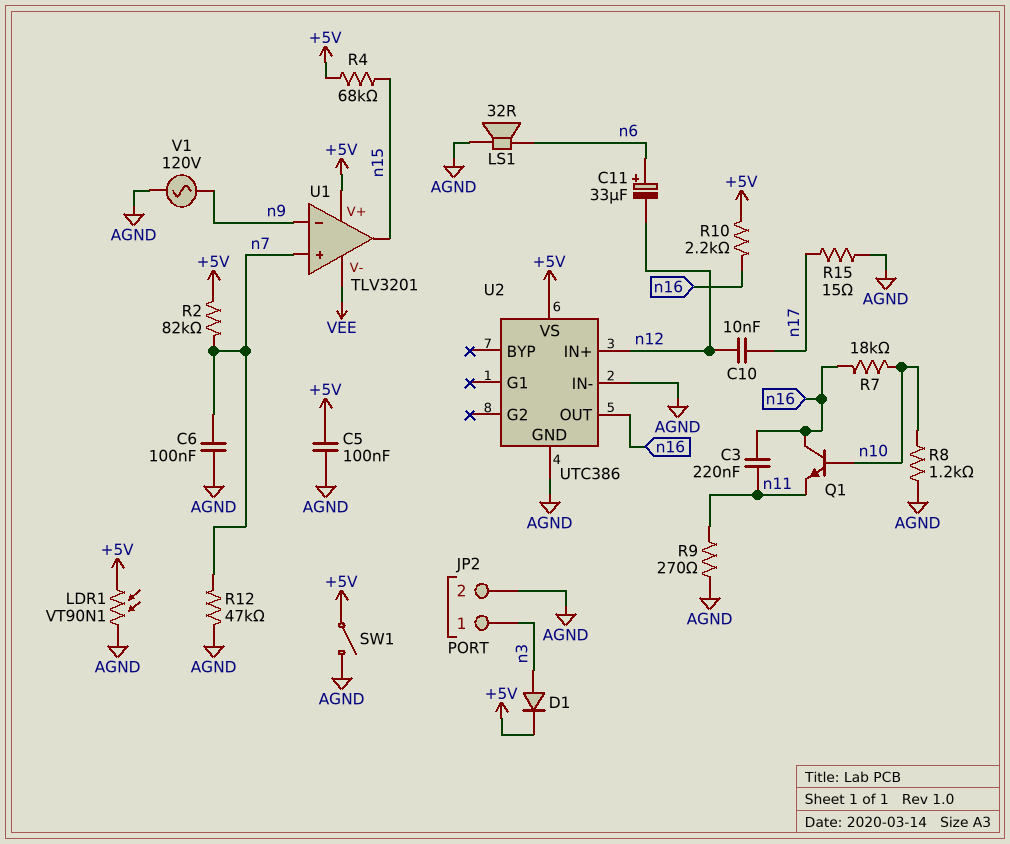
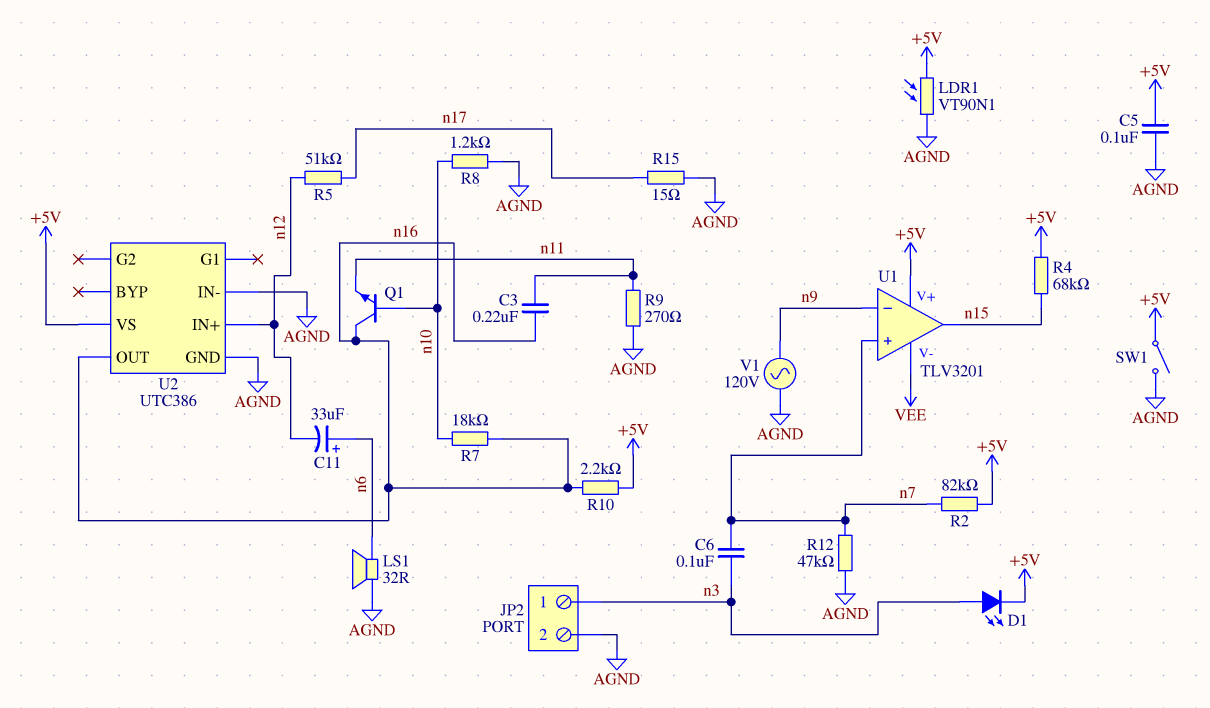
C6: 100nF (AGND, n7) -> 100nF (n3, n7)
C10: 10nF (n12, n17) -> none
D1: diode (A n3, K +5V) -> LED (A n3, K +5V)
R5: none -> 51k (n12, n17)

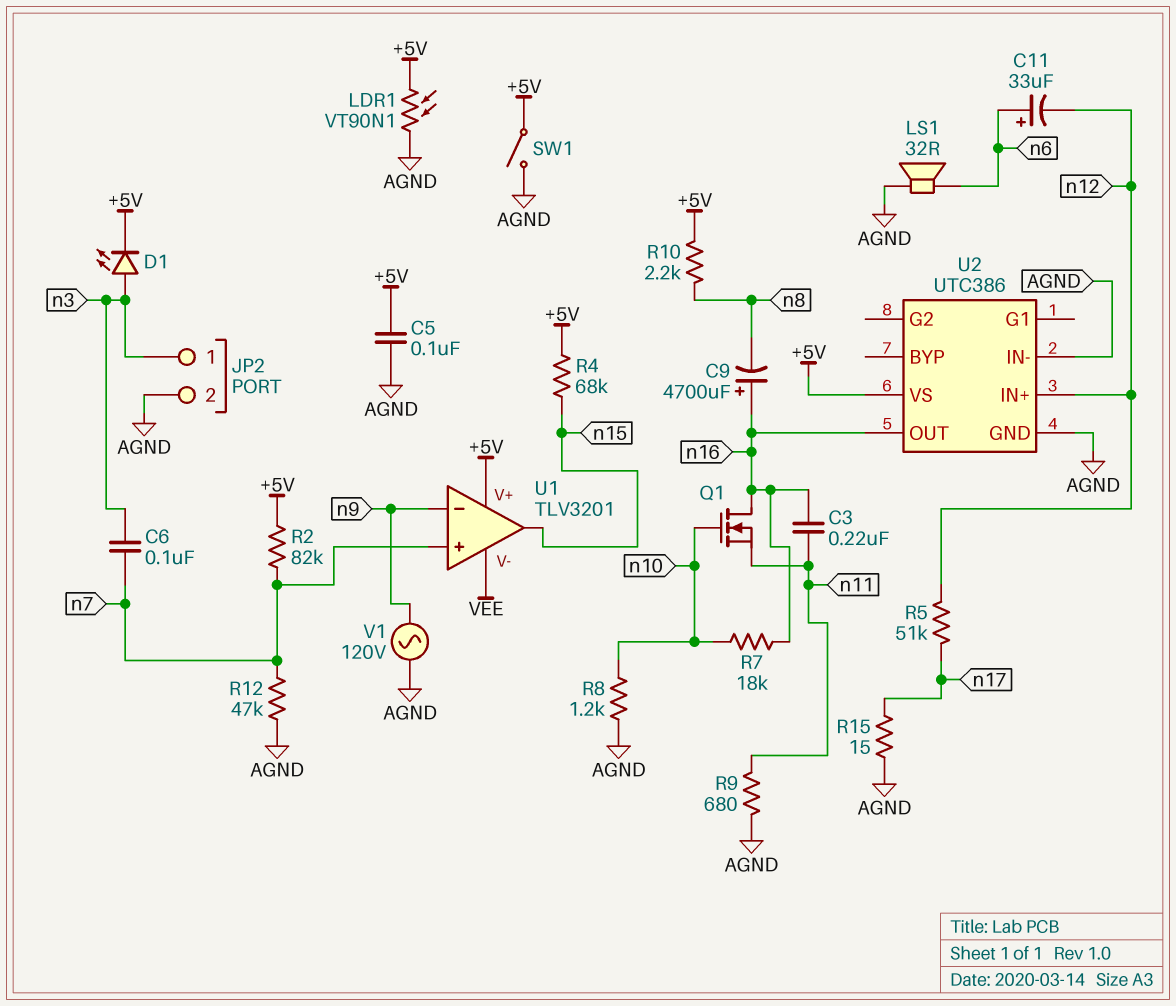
C9: none -> 4700uF (plus n16, minus n8)
Q1: NPN (B n10, C n16, E n11) -> NMOS (G n10, D n16, S n11)
R9: 270 (AGND, n11) -> 680 (AGND, n11)
R10: 2.2k (+5V, n16) -> 2.2k (+5V, n8)

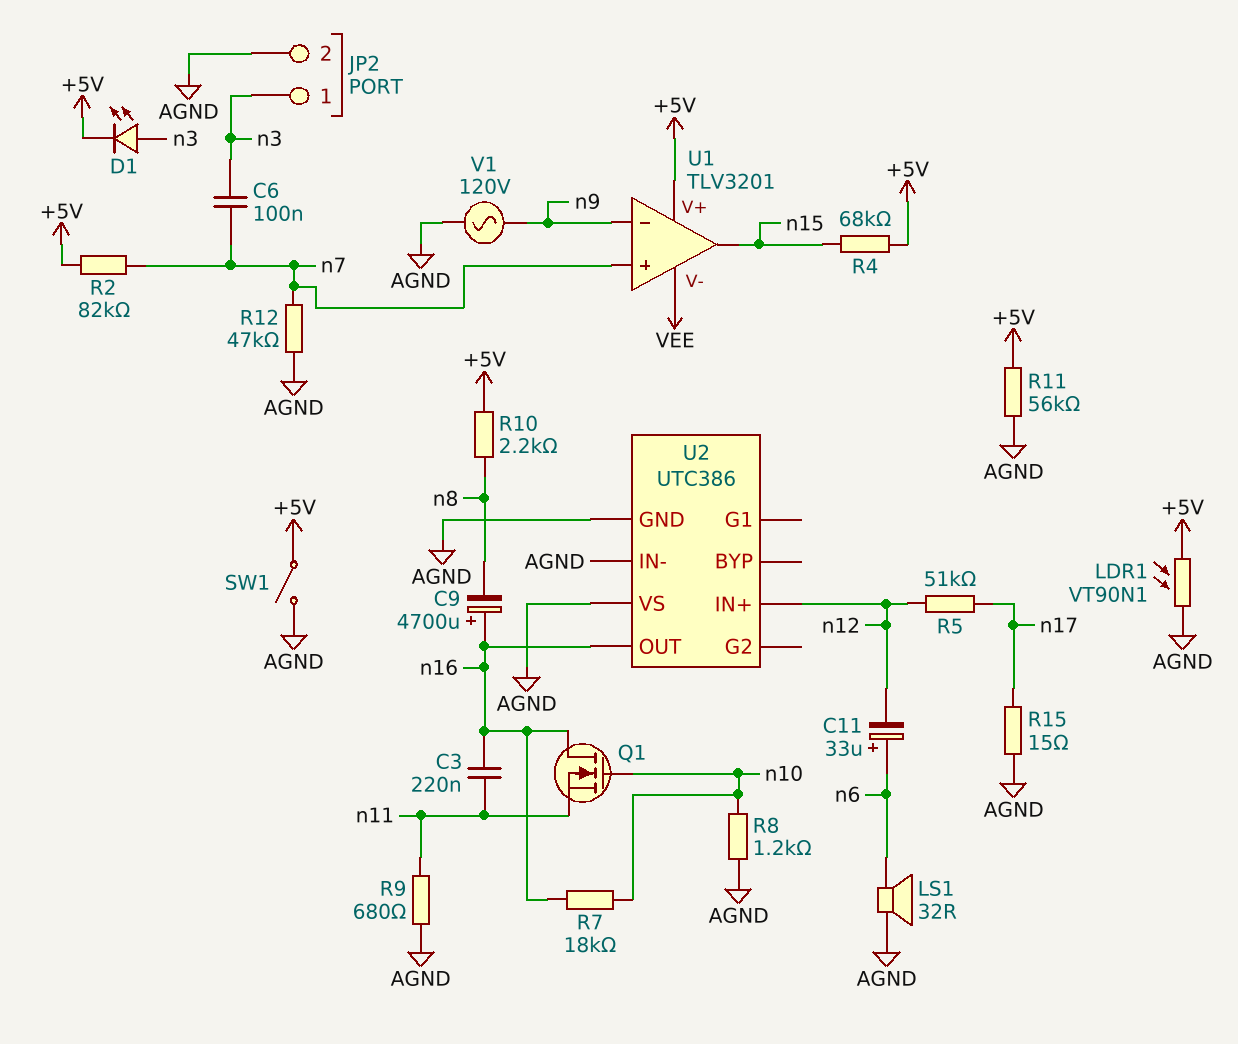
C5: 100nF (+5V, AGND) -> none
R11: none -> 56k (+5V, AGND)
U2 pin VS: +5V -> AGND

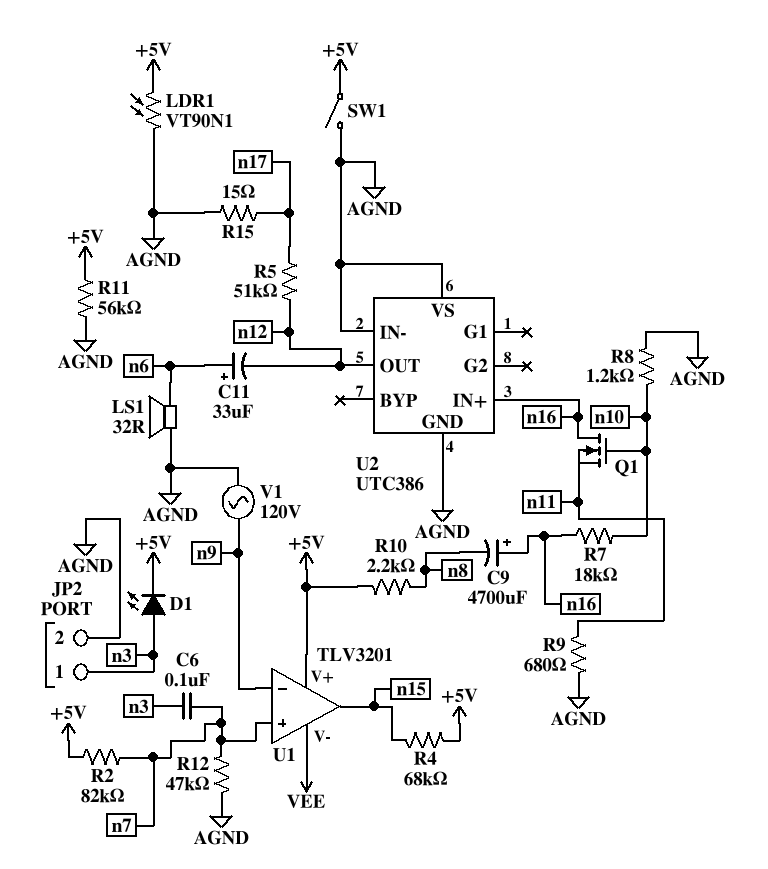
C3: 220nF (n11, n16) -> none
U2 pin IN+: n12 -> n16
U2 pin OUT: n16 -> n12

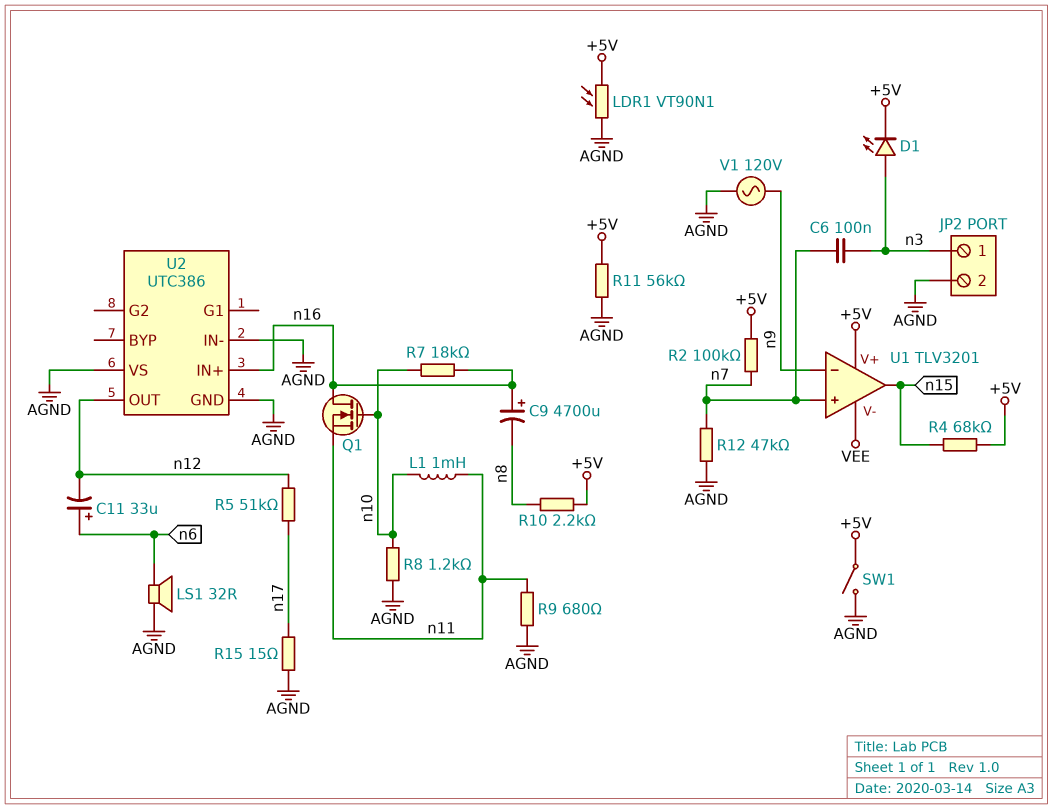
L1: none -> 1mH (n10, n11)
R2: 82k (+5V, n7) -> 100k (+5V, n7)

